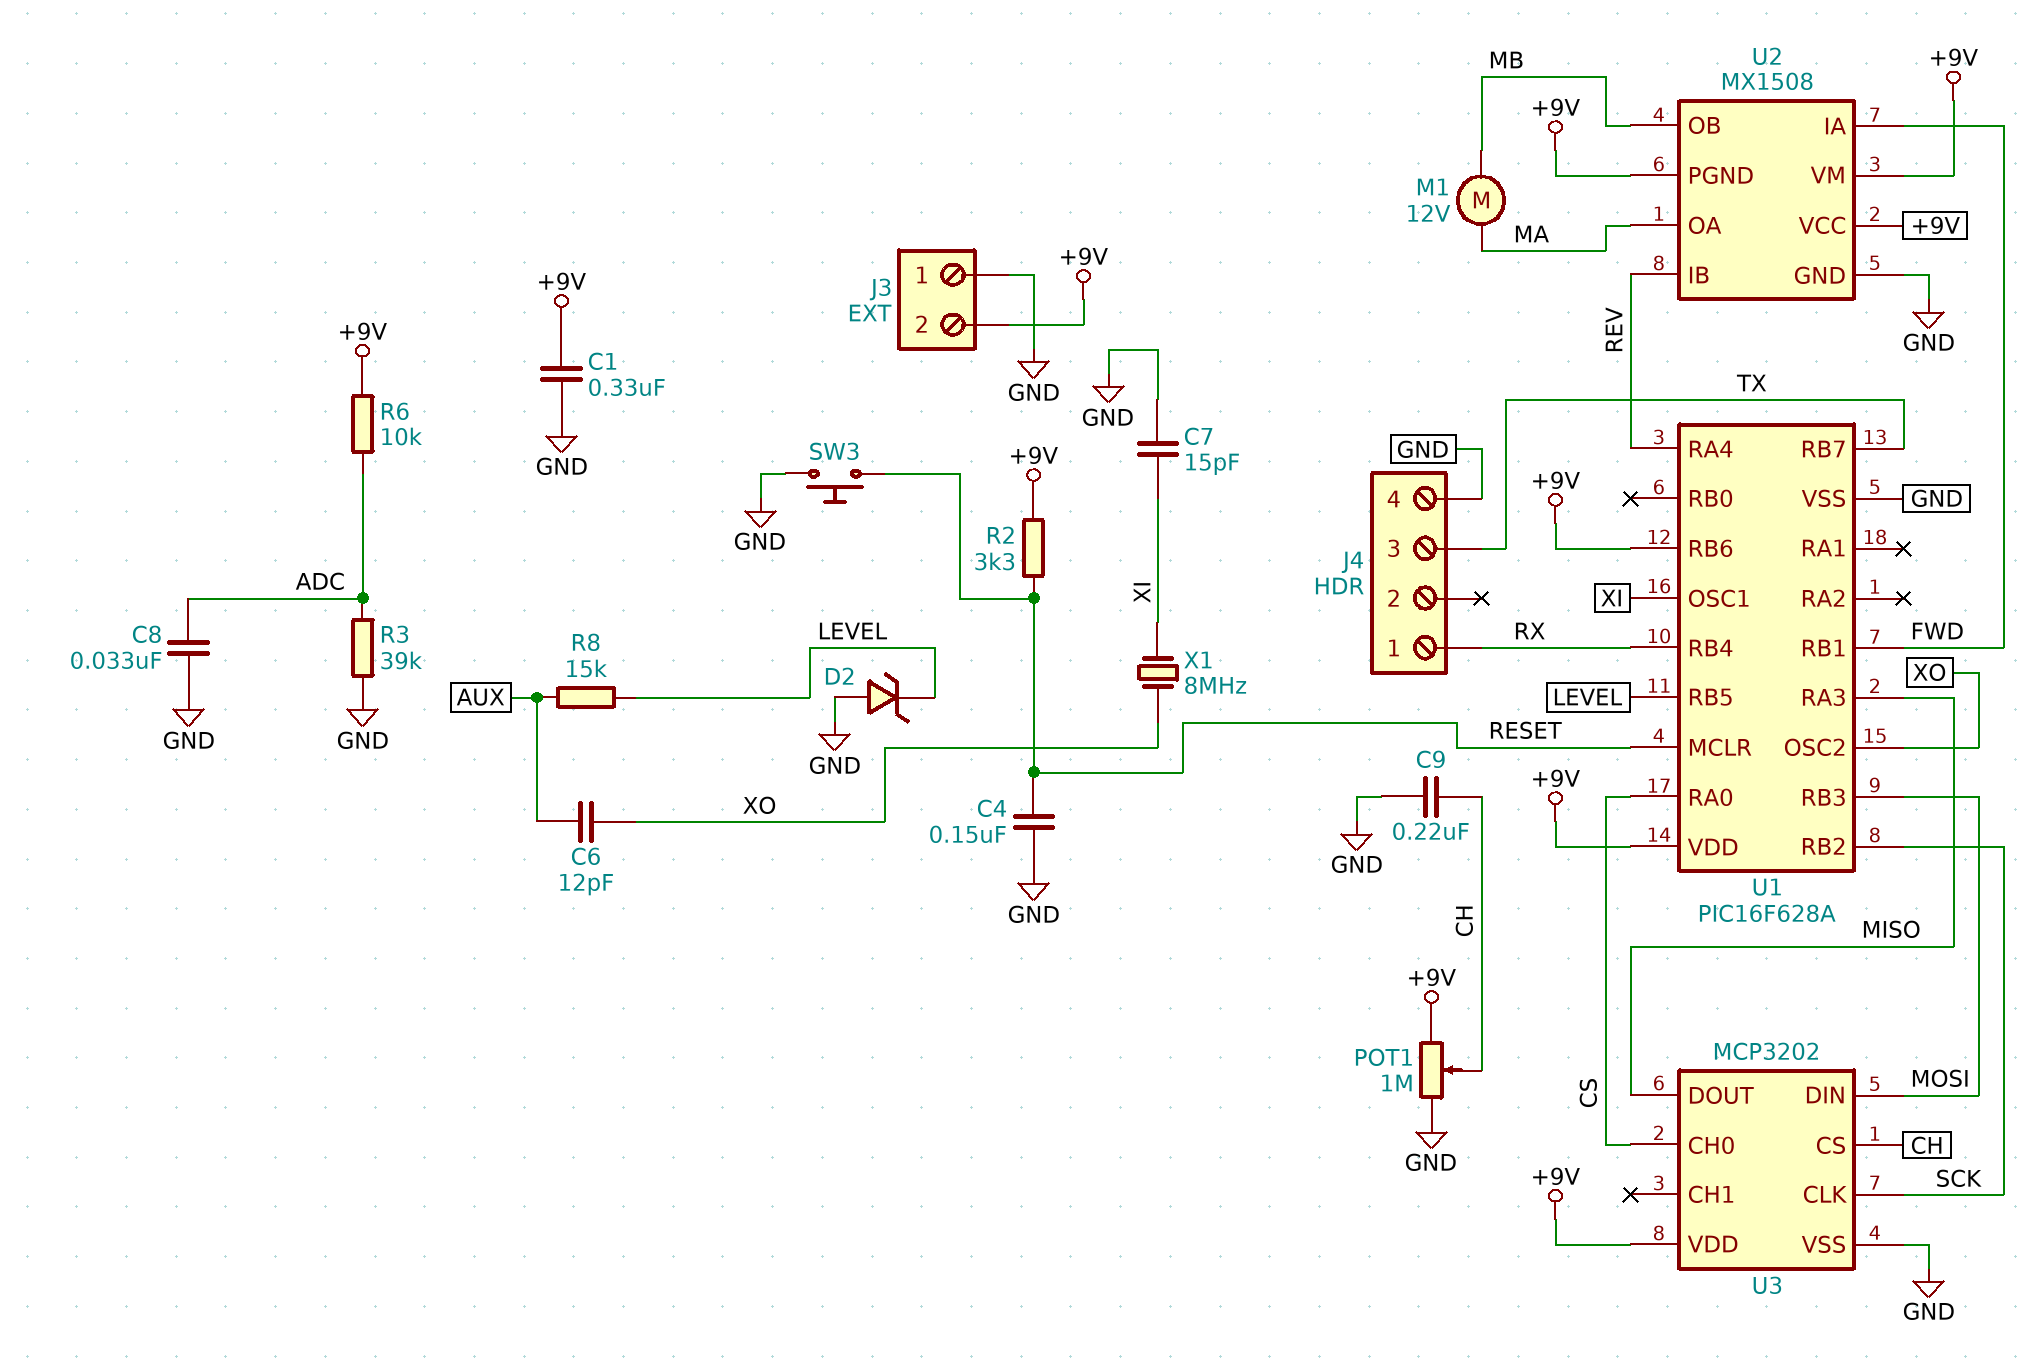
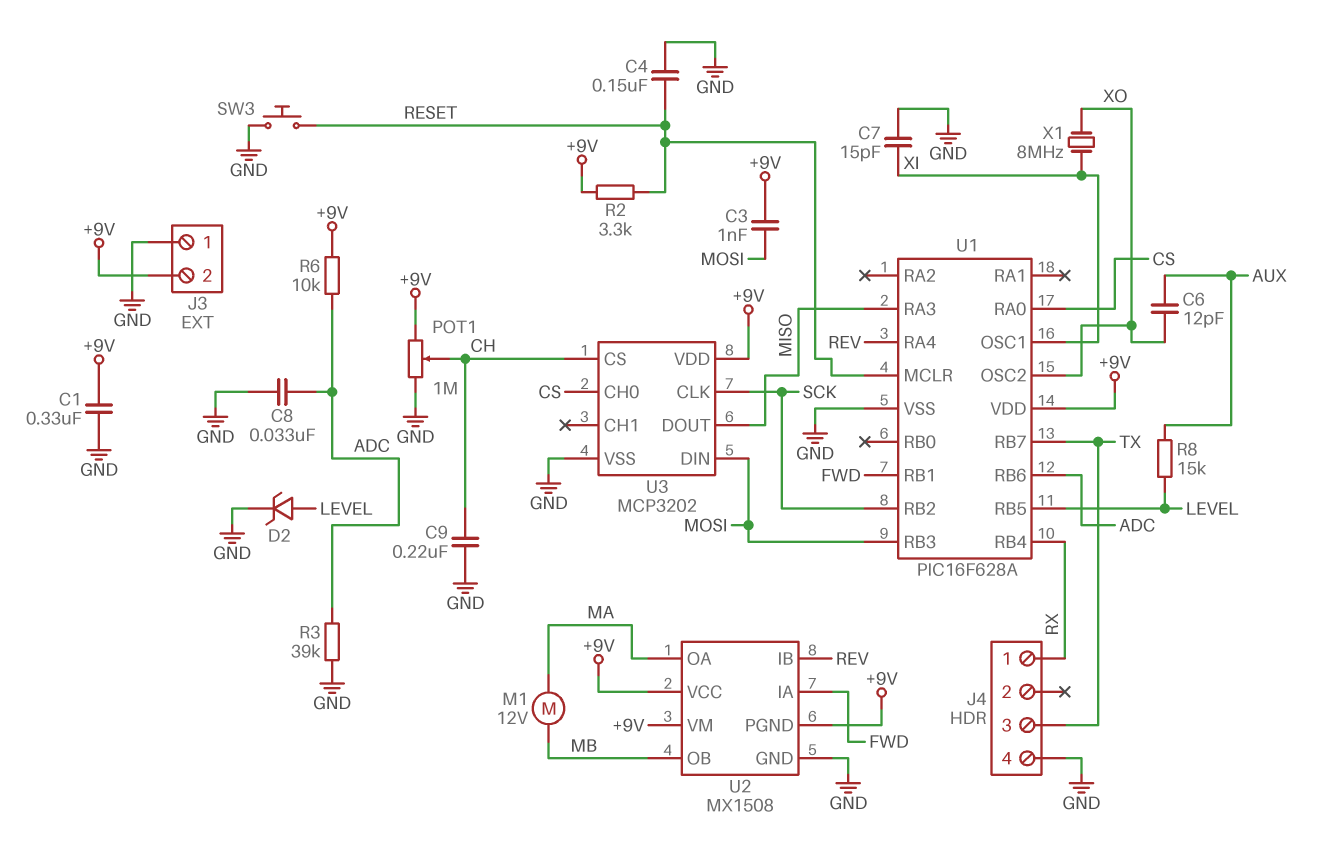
C3: none -> 1nF (+9V, MOSI)
D2: zener (A GND, K LEVEL) -> zener (A LEVEL, K GND)
U1 pin RB6: +9V -> ADC

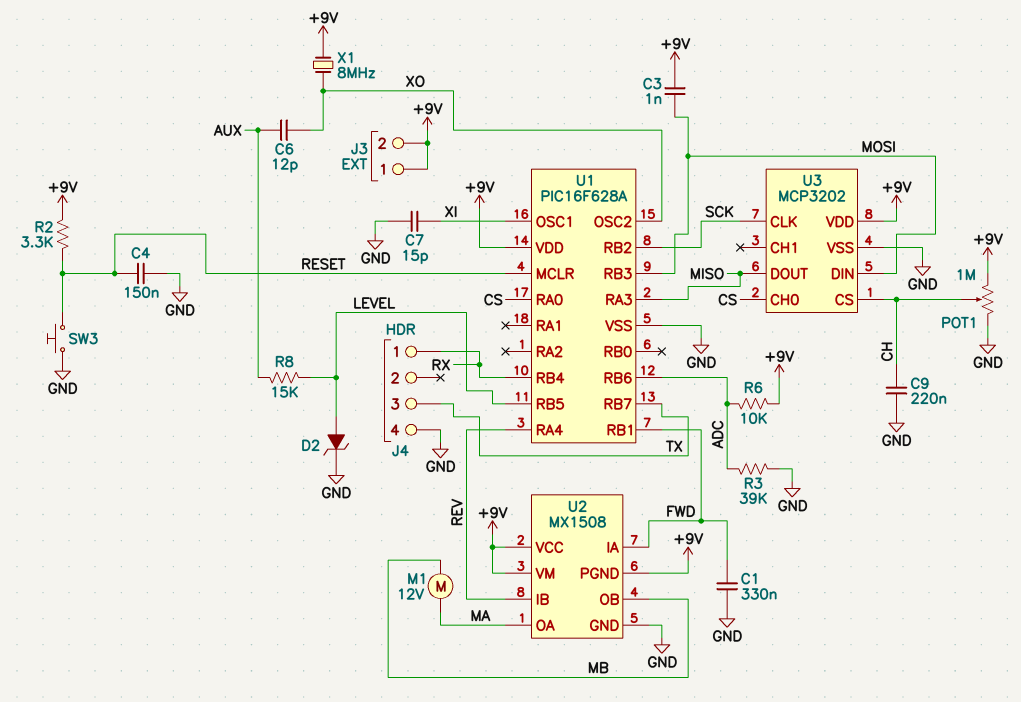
C1: 330nF (+9V, GND) -> 330nF (FWD, GND)
C8: 33nF (ADC, GND) -> none
J3 pin 1: GND -> +9V
X1: 8MHz (XI, XO) -> 8MHz (+9V, XO)

